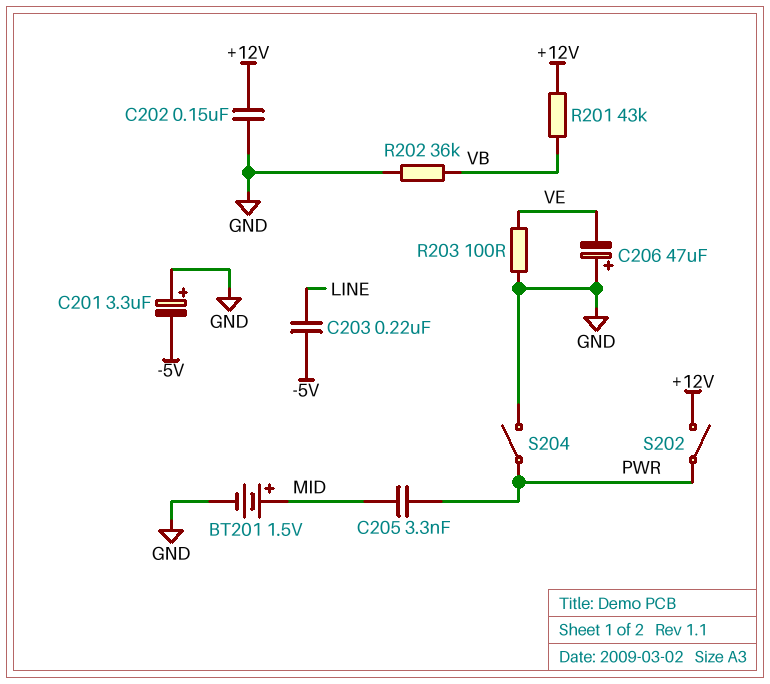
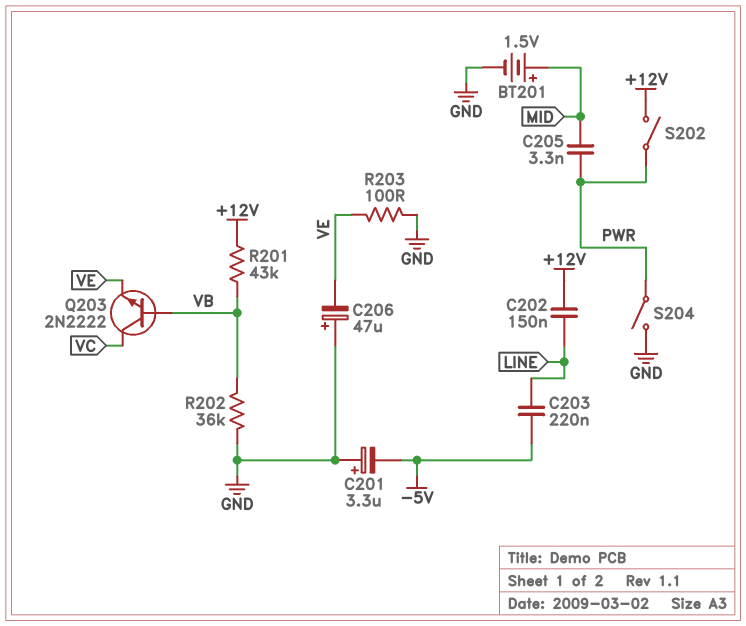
C202: 150nF (+12V, GND) -> 150nF (+12V, LINE)
Q203: none -> NPN 2N2222 (B VB, C VC, E VE)

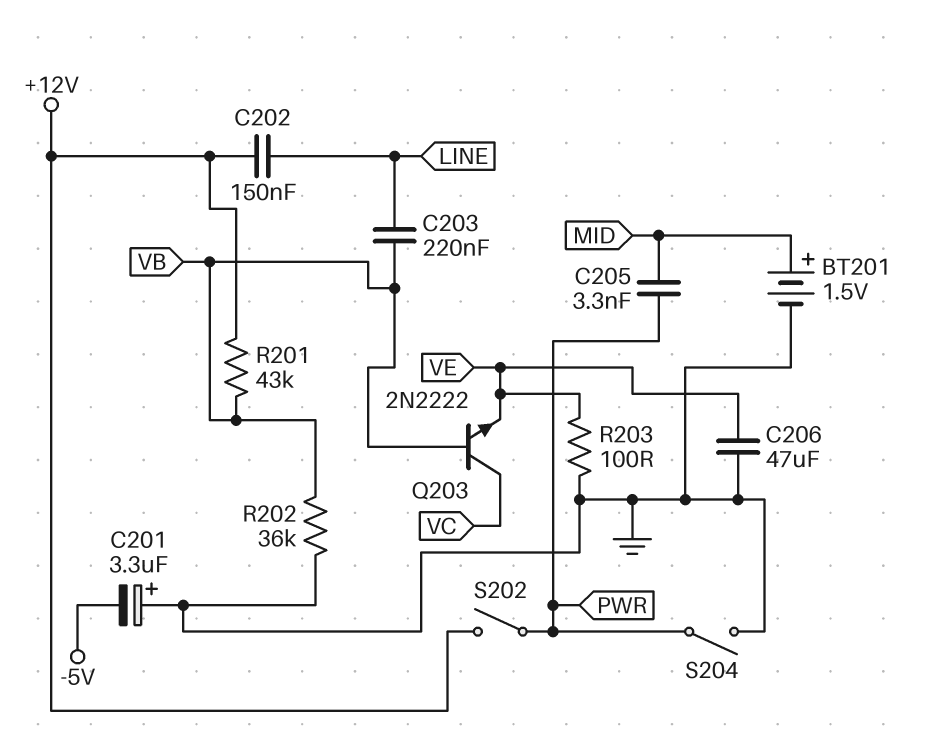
C203: 220nF (-5V, LINE) -> 220nF (LINE, VB)
C206: 47uF (plus GND, minus VE) -> 47uF (GND, VE)

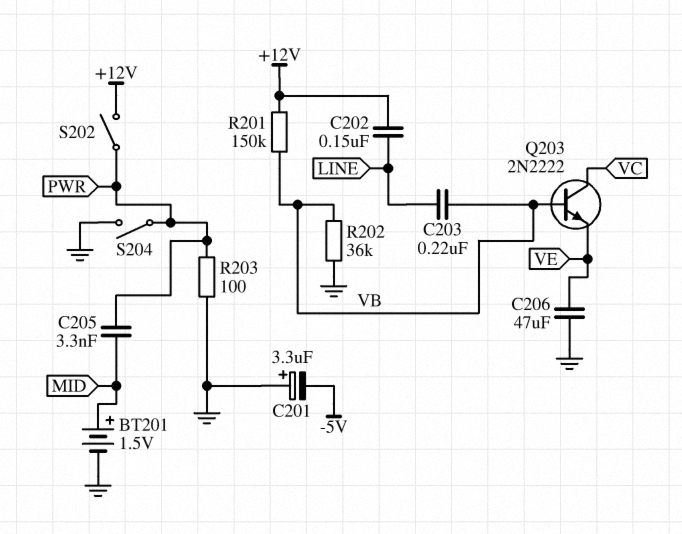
R201: 43k (+12V, VB) -> 150k (+12V, VB)
R203: 100 (GND, VE) -> 100 (GND, PWR)

